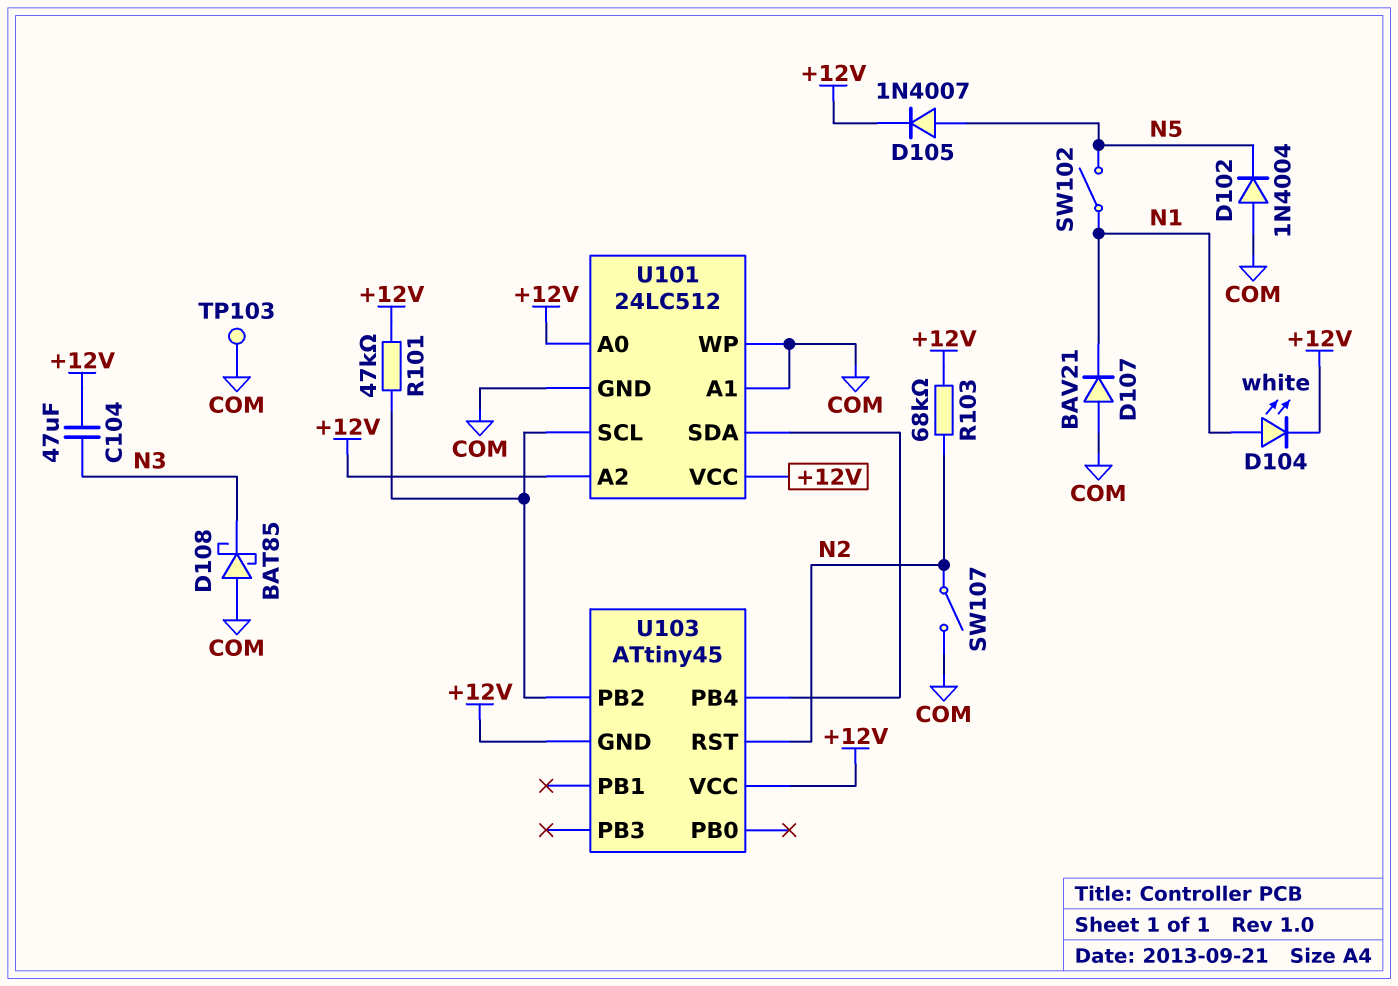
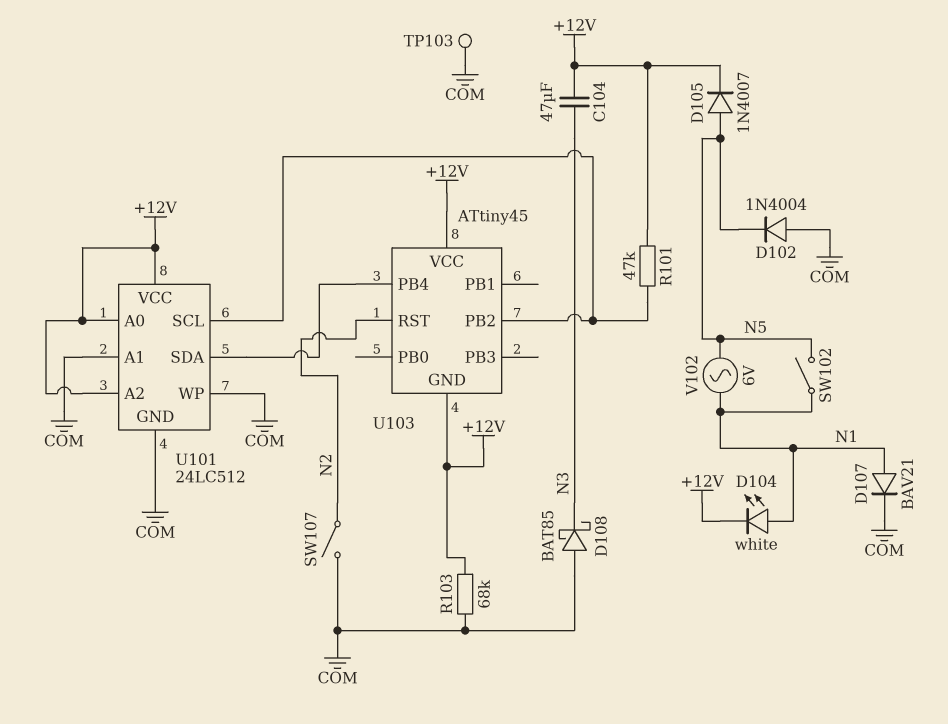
D107: diode BAV21 (A COM, K N1) -> diode BAV21 (A N1, K COM)
R103: 68k (+12V, N2) -> 68k (+12V, COM)
V102: none -> AC 6V (N1, N5)

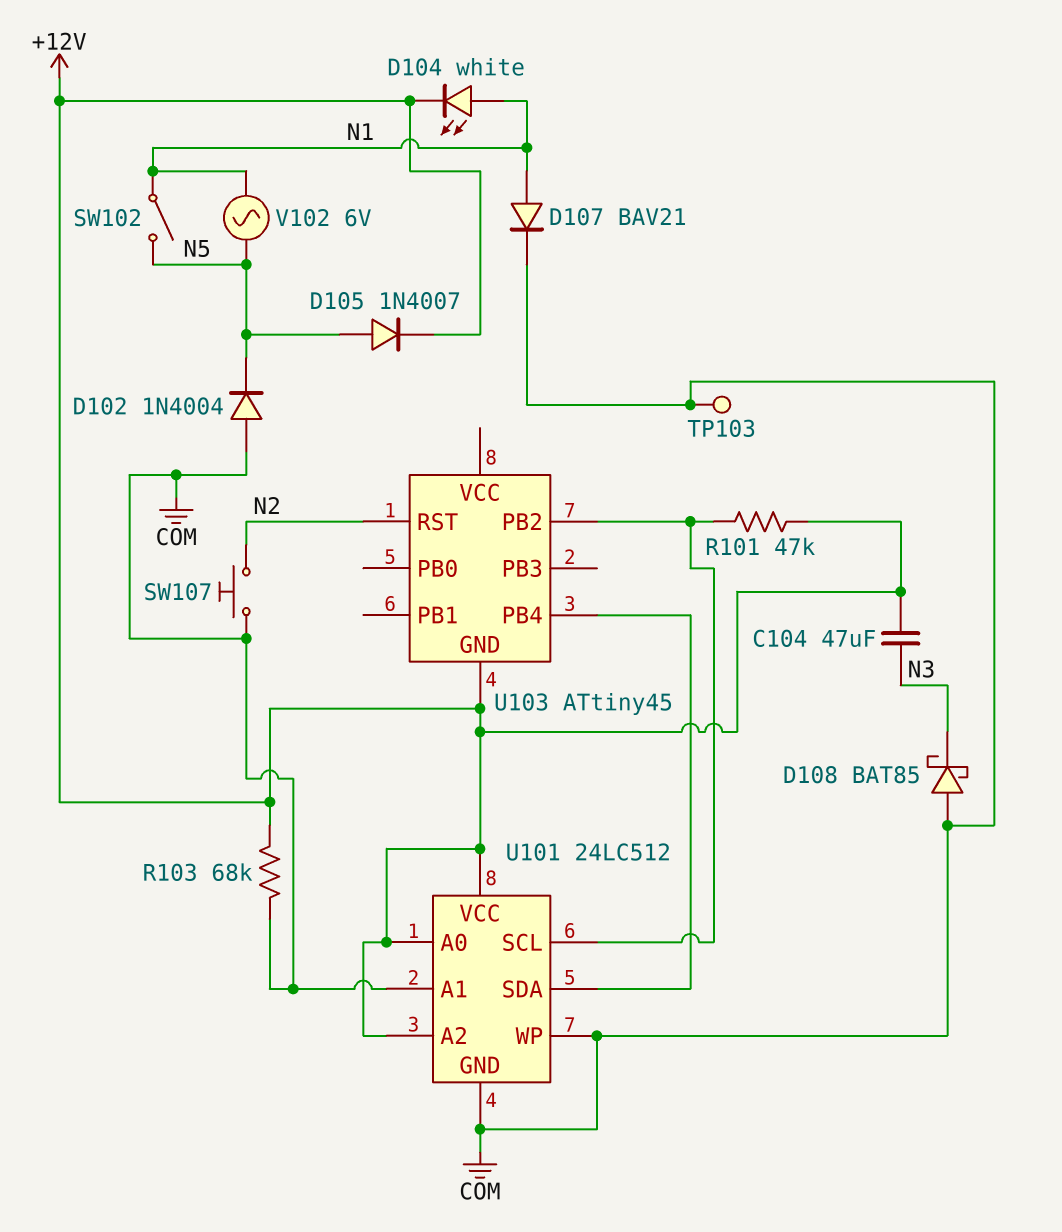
SW107: switch (COM, N2) -> button (COM, N2)
U103 pin VCC: +12V -> none

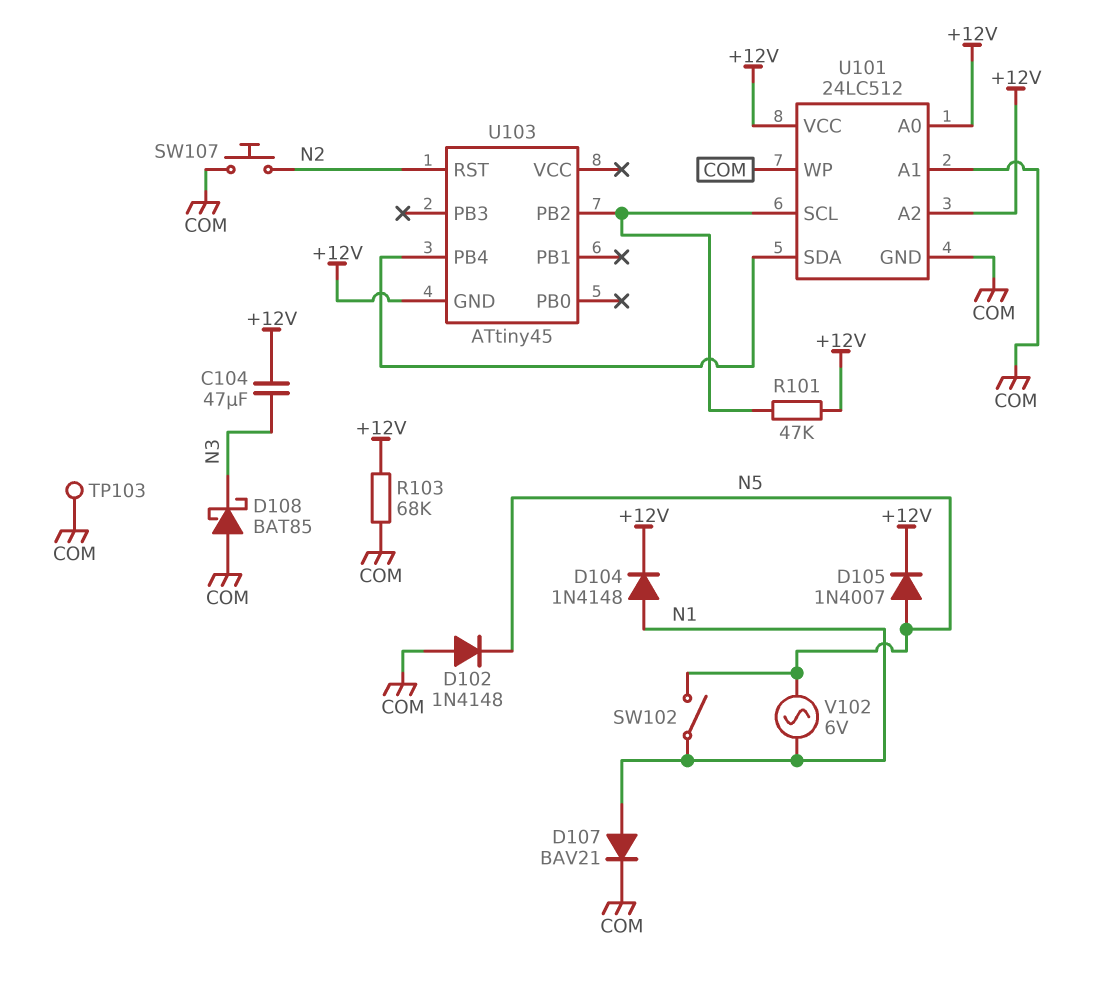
D102: diode 1N4004 (A COM, K N5) -> diode 1N4148 (A COM, K N5)
D104: LED white (A N1, K +12V) -> diode 1N4148 (A N1, K +12V)

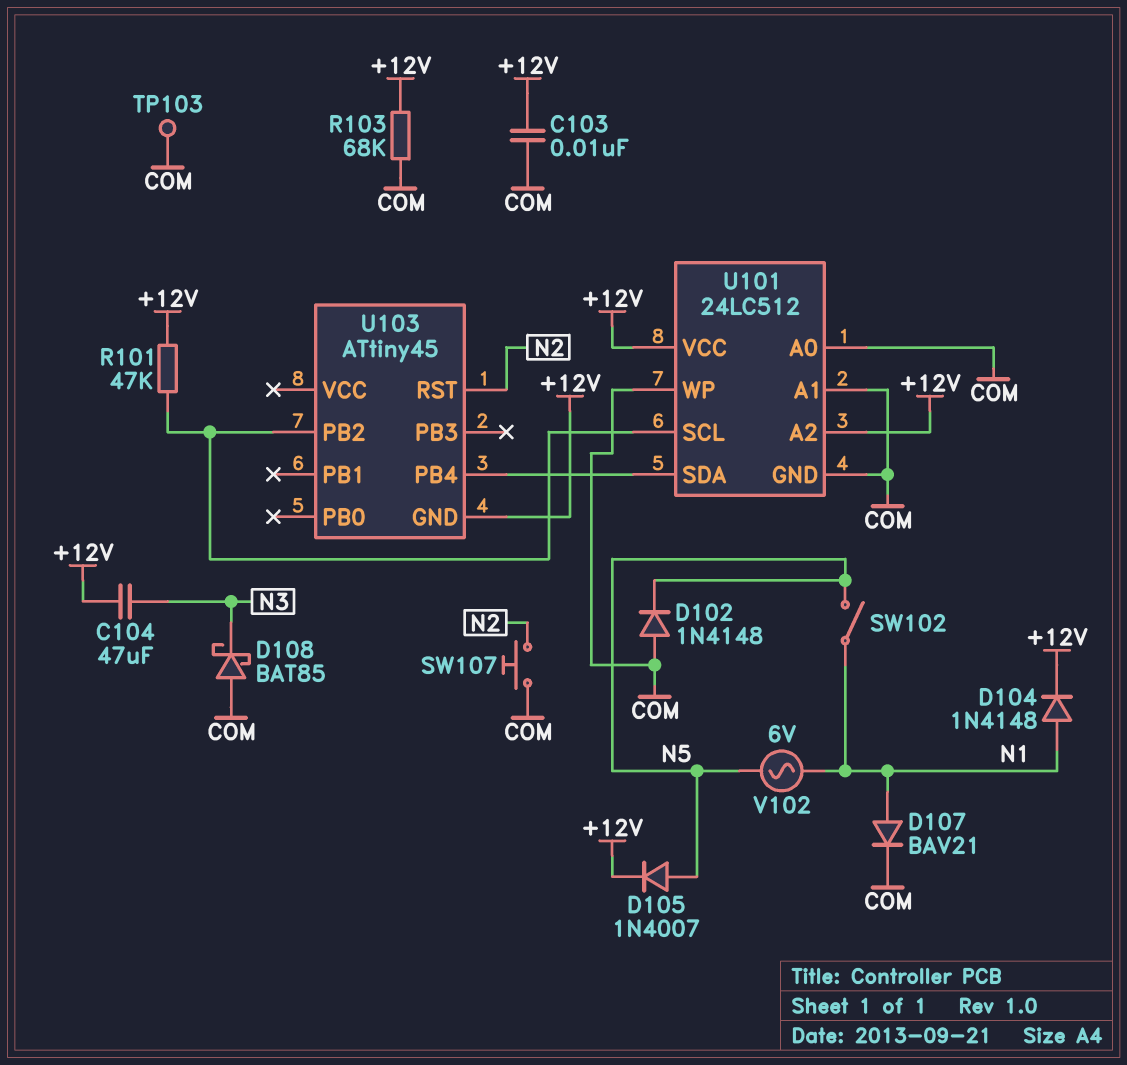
C103: none -> 10nF (+12V, COM)
U101 pin A0: +12V -> COM

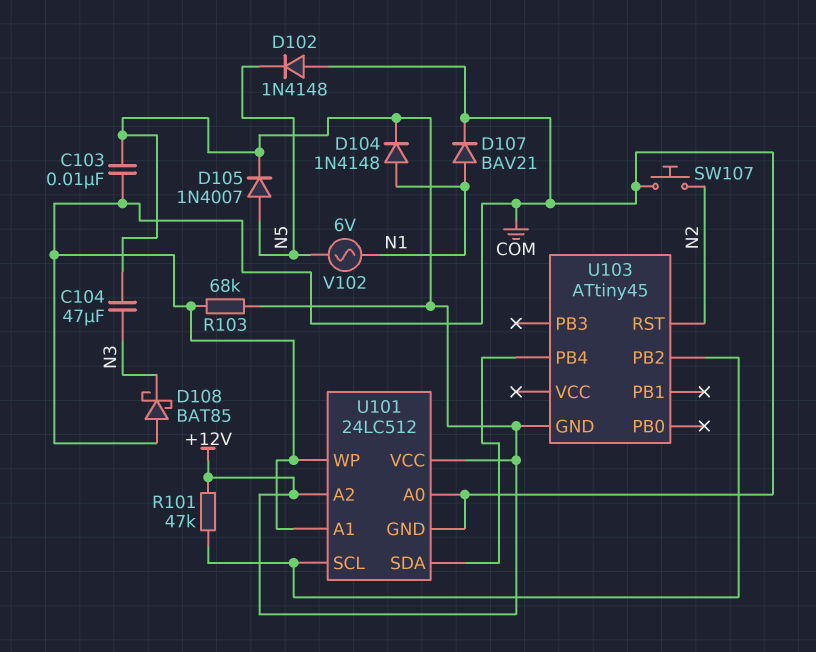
SW102: switch (N1, N5) -> none
TP103: test point (COM) -> none

